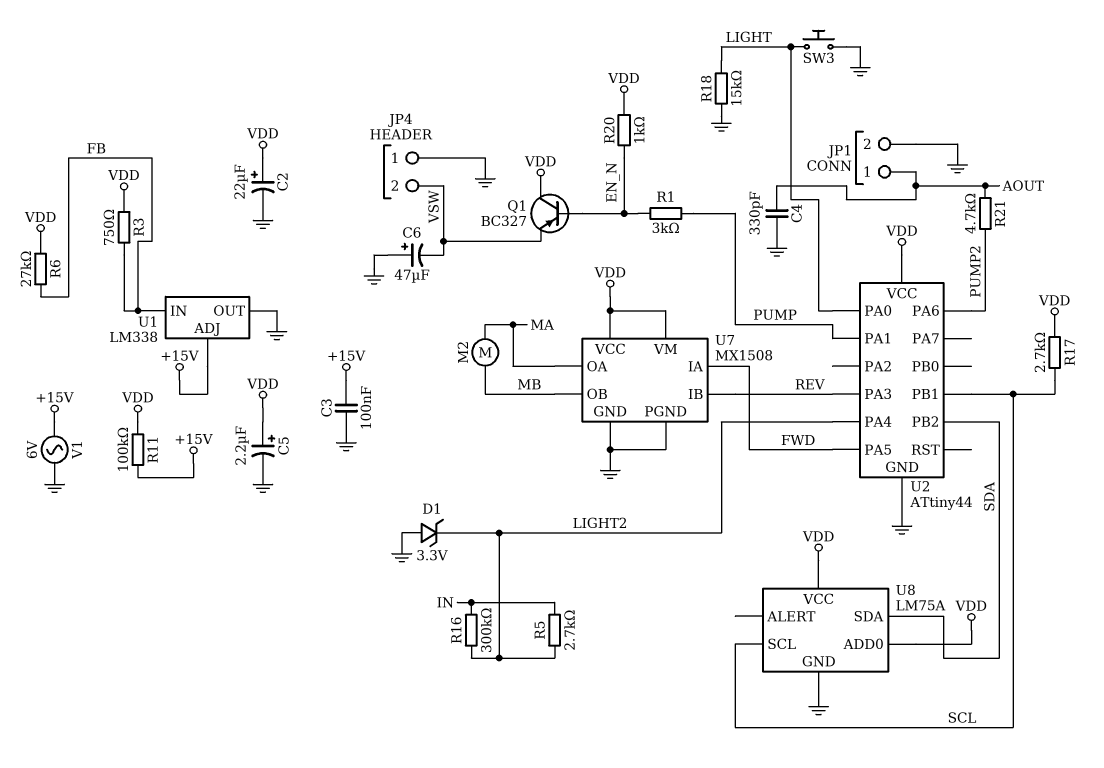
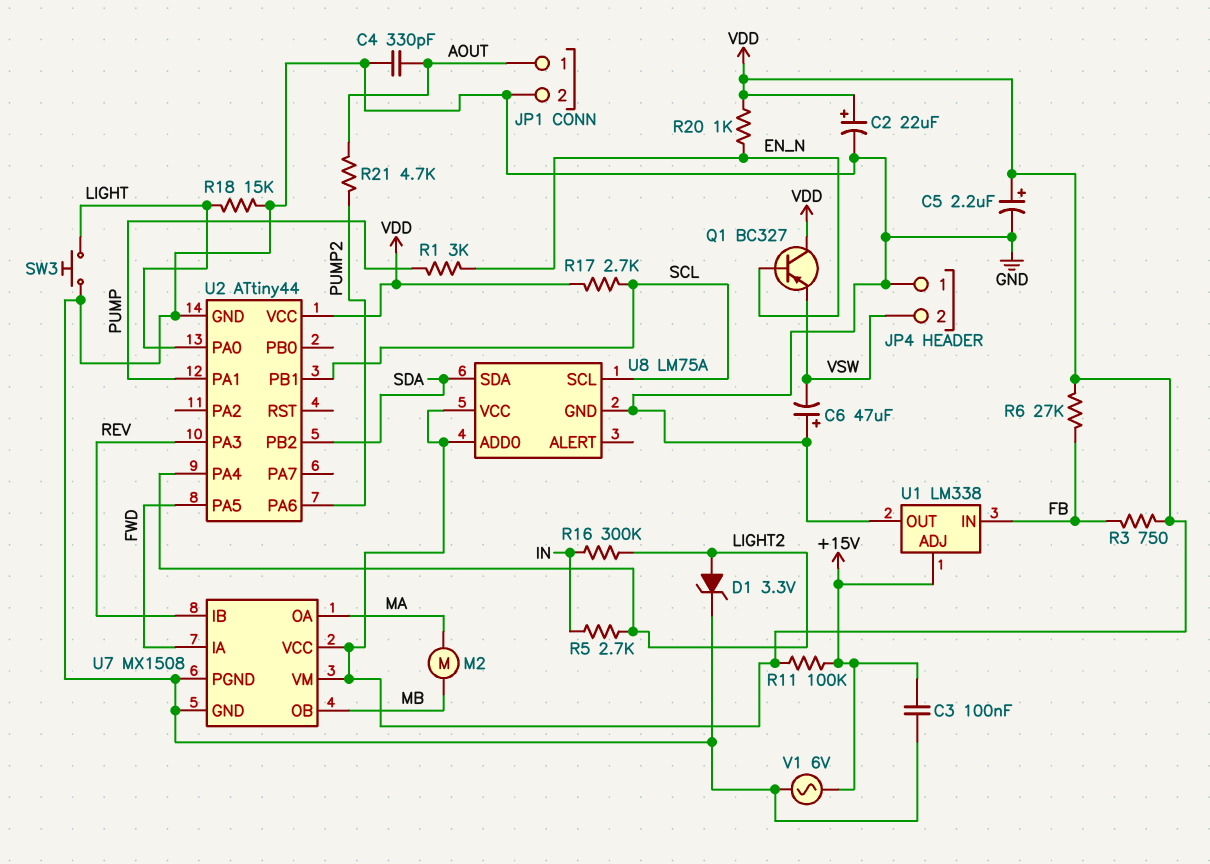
D1: zener 3.3V (A GND, K LIGHT2) -> zener 3.3V (A LIGHT2, K GND)

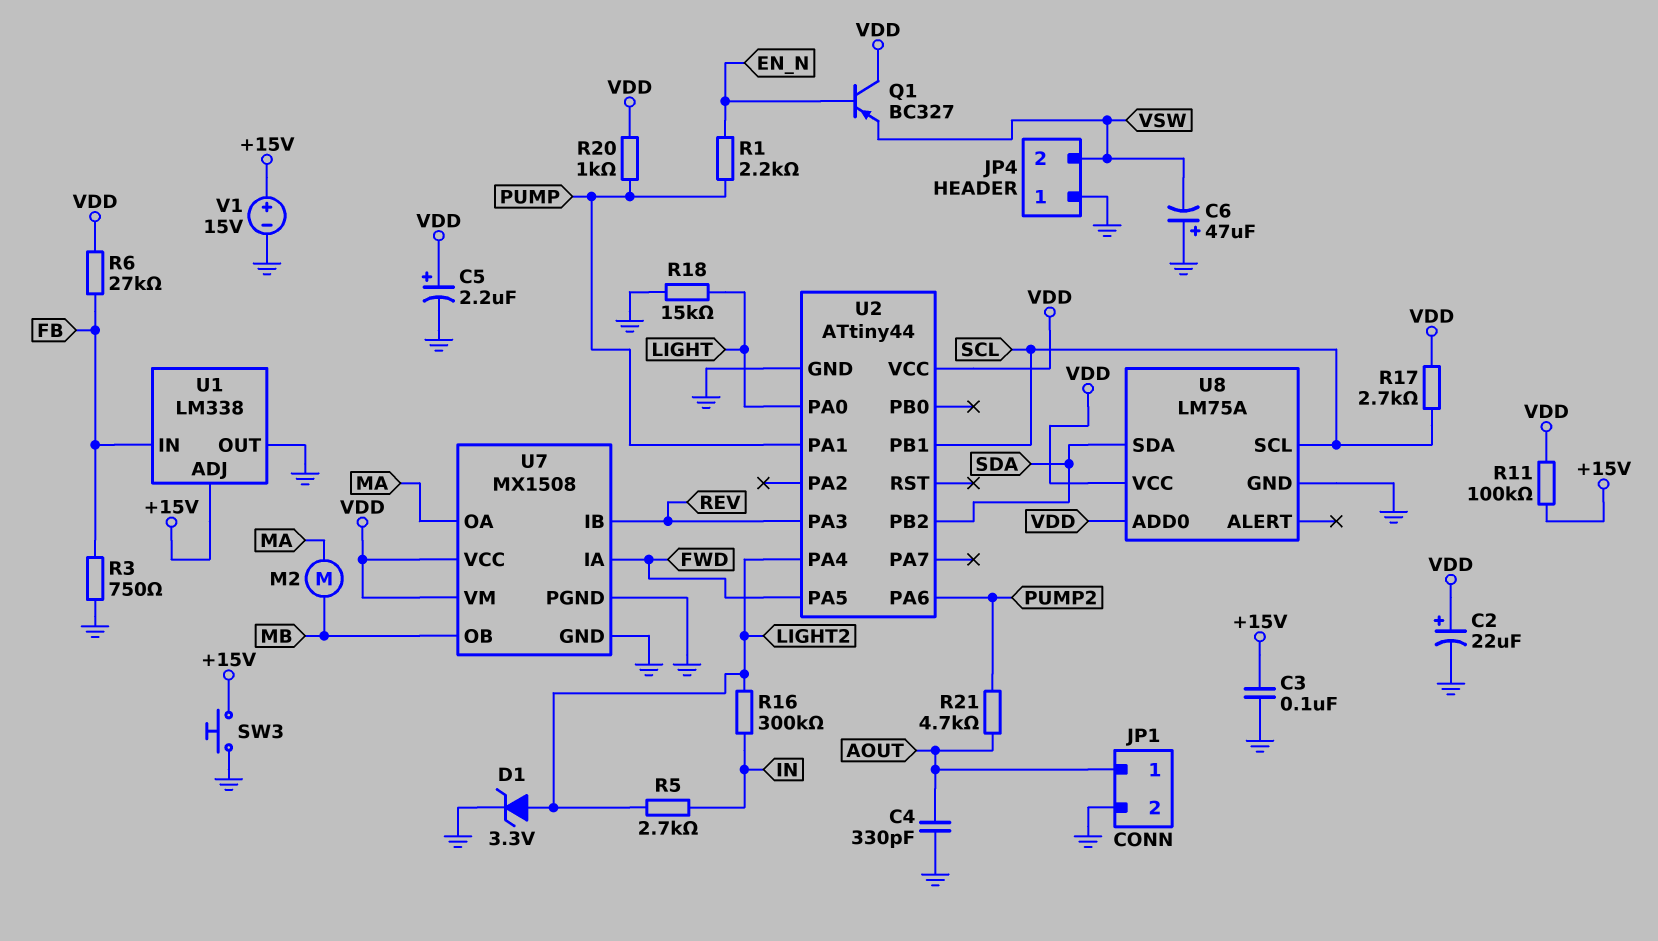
R1: 3k (EN_N, PUMP) -> 2.2k (EN_N, PUMP)
R3: 750 (FB, VDD) -> 750 (FB, GND)
R20: 1k (EN_N, VDD) -> 1k (PUMP, VDD)
SW3: button (GND, LIGHT) -> button (+15V, GND)
V1: AC 6V (+15V, GND) -> 15V (plus +15V, minus GND)

